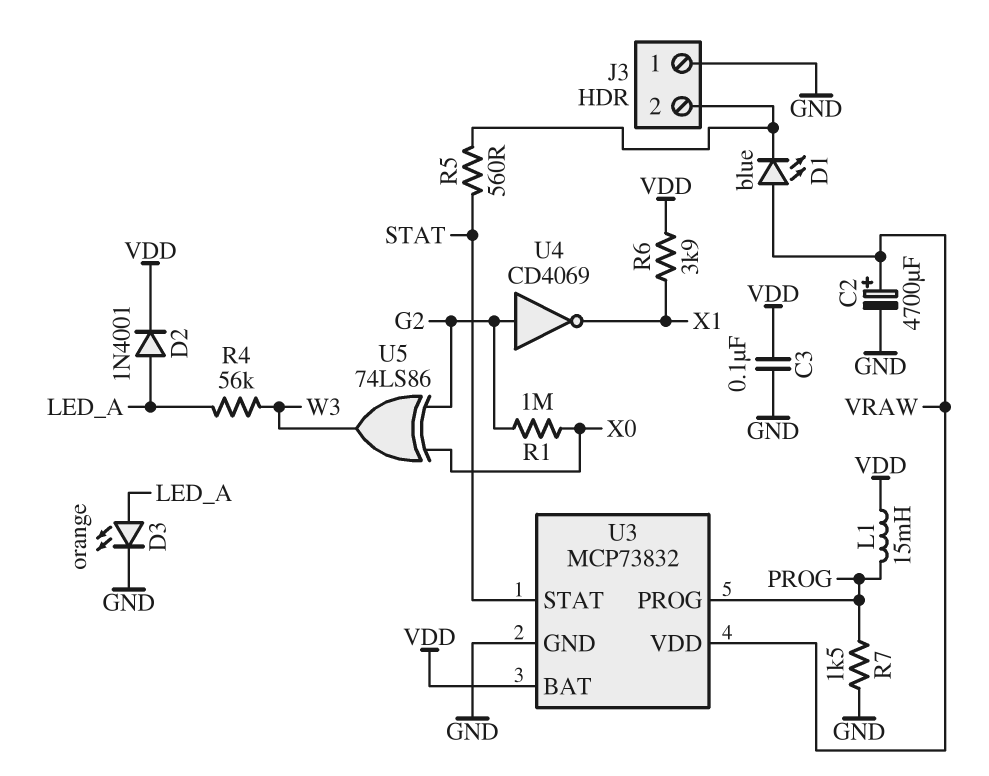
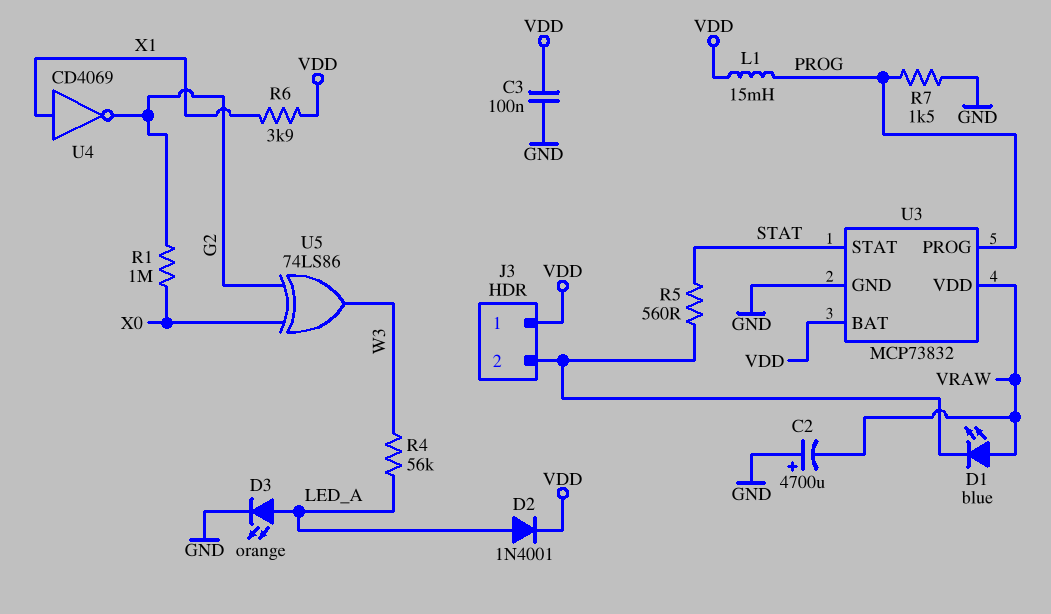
C2: 4700uF (plus VRAW, minus GND) -> 4700uF (plus GND, minus VRAW)
J3 pin 1: GND -> VDD
U4: NOT CD4069 (in G2, out X1) -> NOT CD4069 (in X1, out G2)

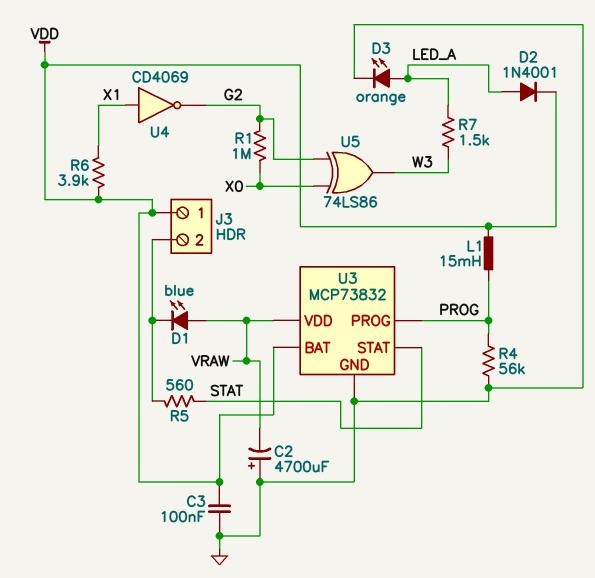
R4: 56k (LED_A, W3) -> 56k (GND, PROG)
R7: 1.5k (GND, PROG) -> 1.5k (LED_A, W3)

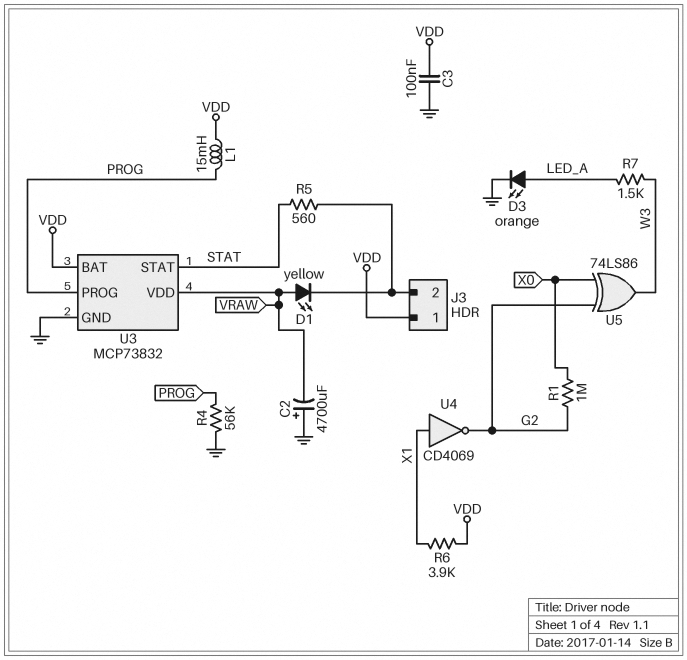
D1: LED blue (A VRAW, K J3/2) -> LED yellow (A VRAW, K J3/2)
D2: diode 1N4001 (A LED_A, K VDD) -> none

